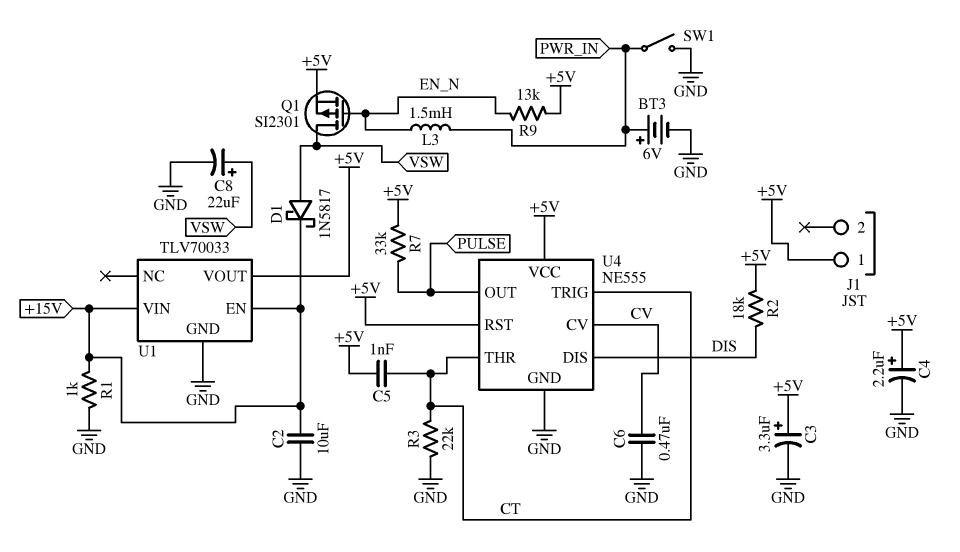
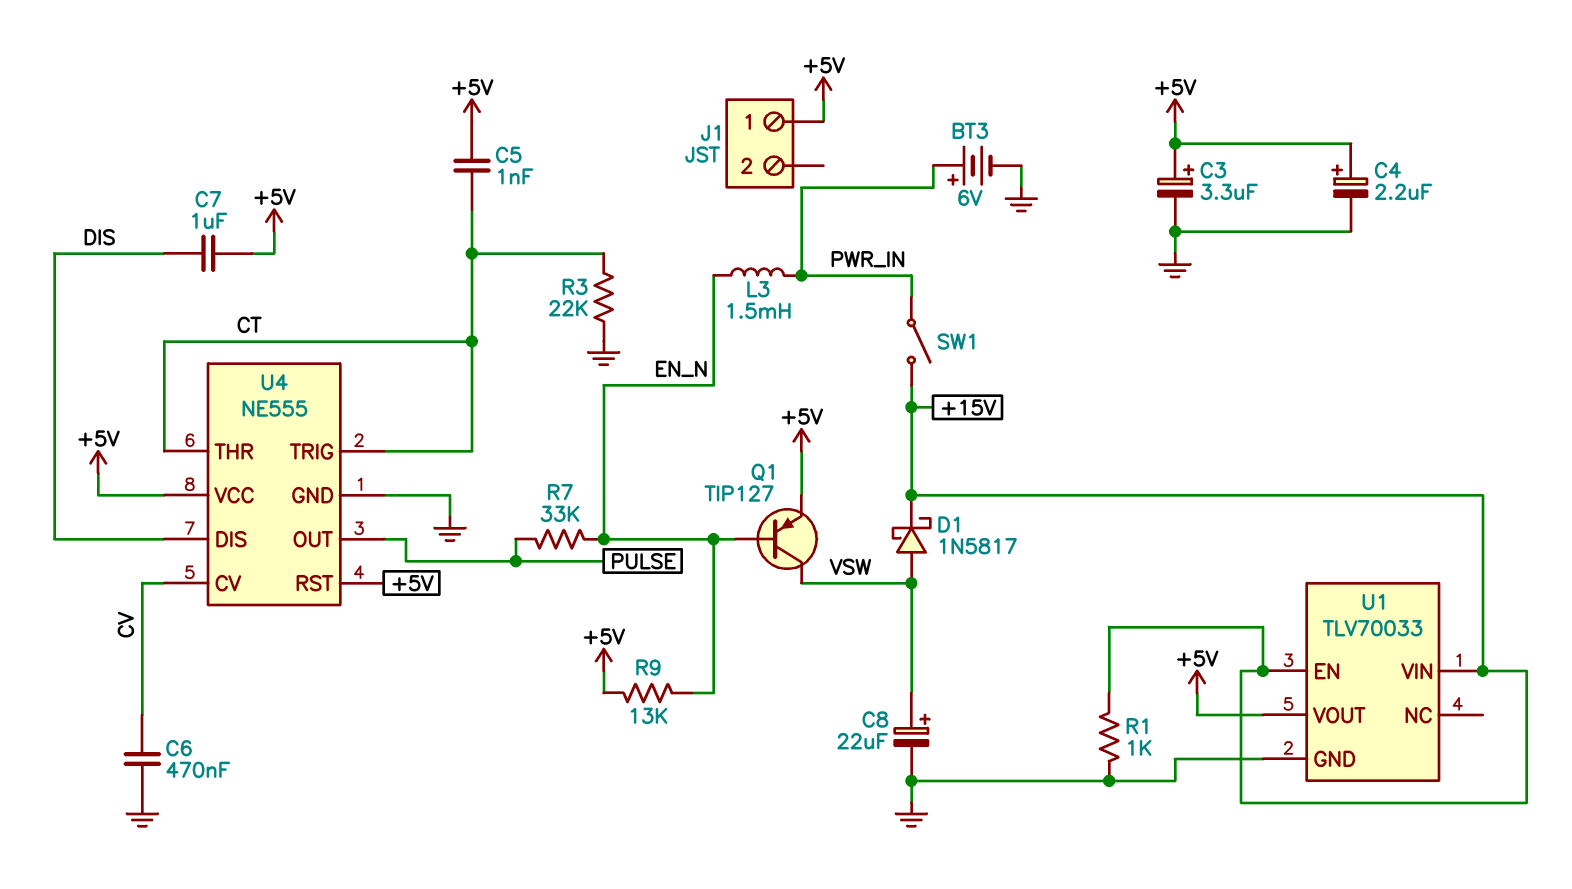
C2: 10uF (+15V, GND) -> none
C7: none -> 1uF (+5V, DIS)
Q1: PMOS SI2301 (G EN_N, D VSW, S +5V) -> PNP TIP127 (B EN_N, C VSW, E +5V)
R2: 18k (+5V, DIS) -> none
R7: 33k (+5V, PULSE) -> 33k (EN_N, PULSE)
SW1: switch (GND, PWR_IN) -> switch (+15V, PWR_IN)

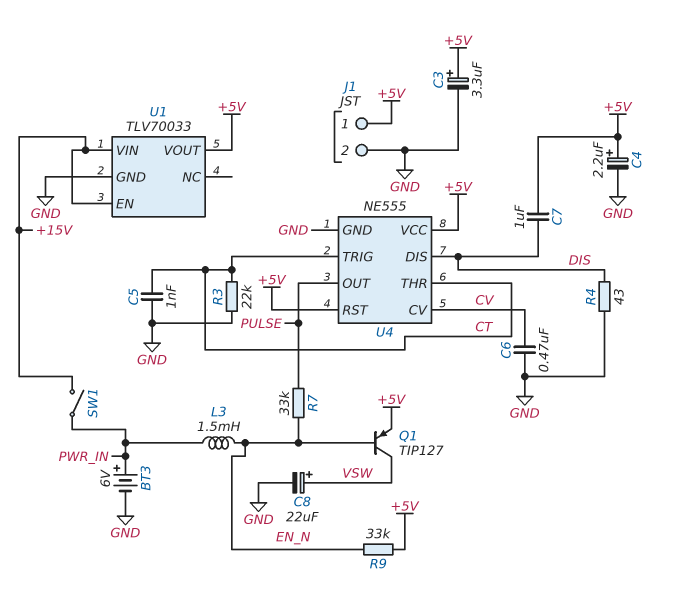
C5: 1nF (+5V, CT) -> 1nF (CT, GND)
D1: schottky 1N5817 (A VSW, K +15V) -> none
J1 pin 2: none -> GND
R1: 1k (+15V, GND) -> none
R4: none -> 43 (DIS, GND)
R9: 13k (+5V, EN_N) -> 33k (+5V, EN_N)

